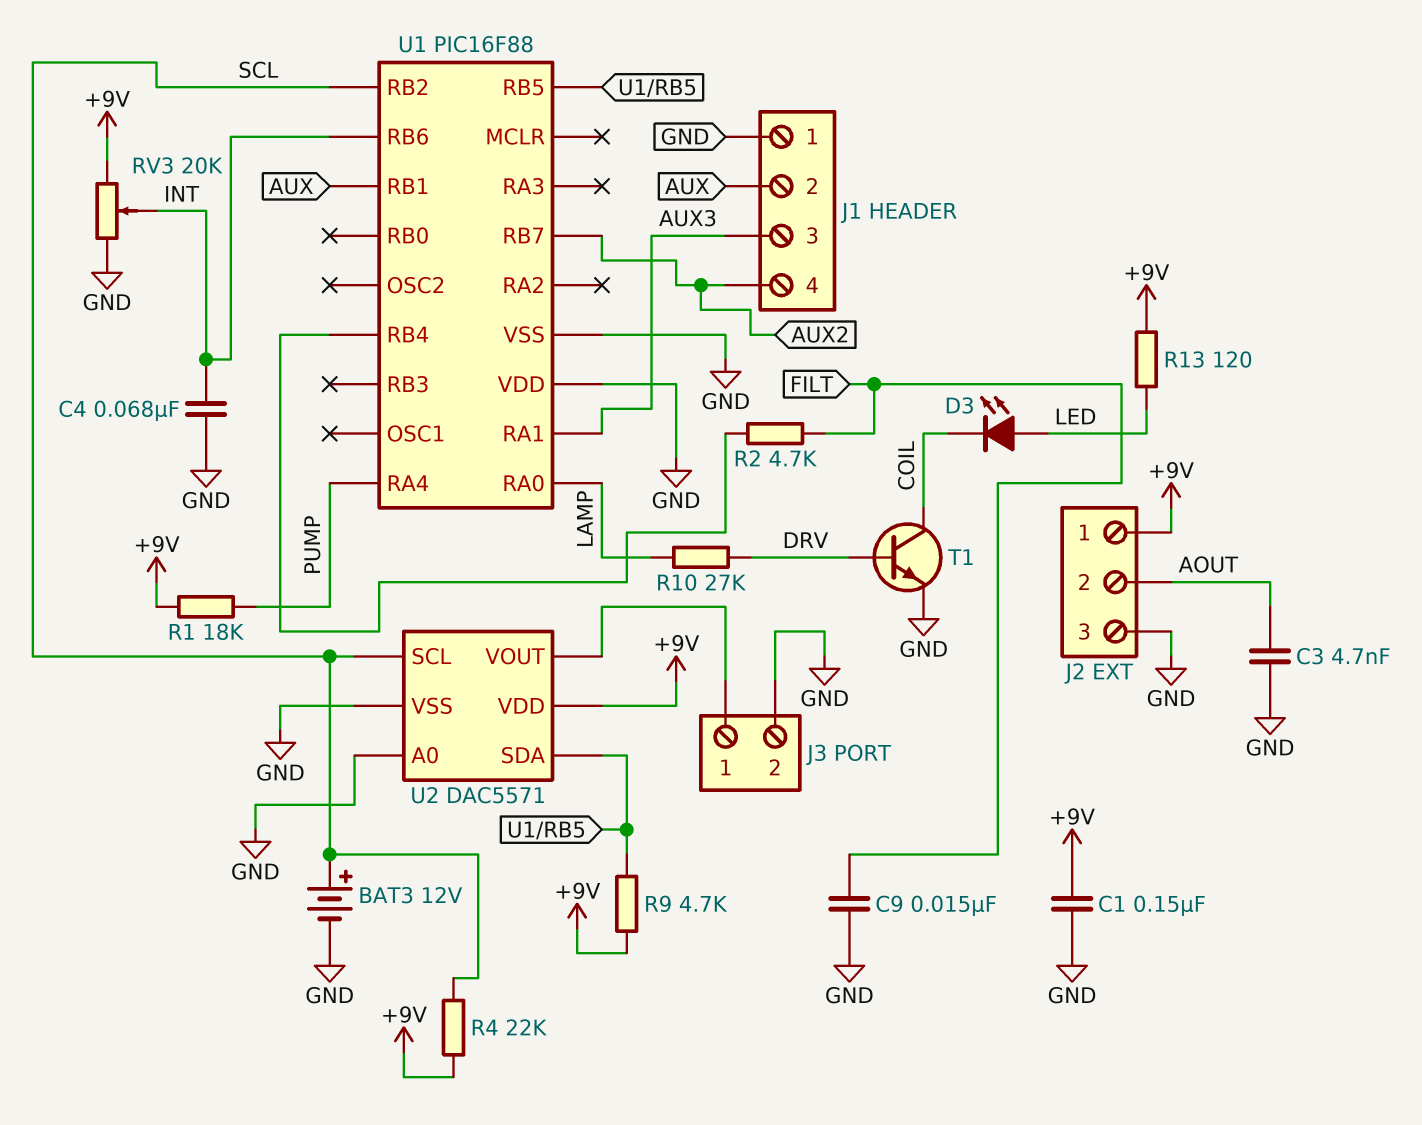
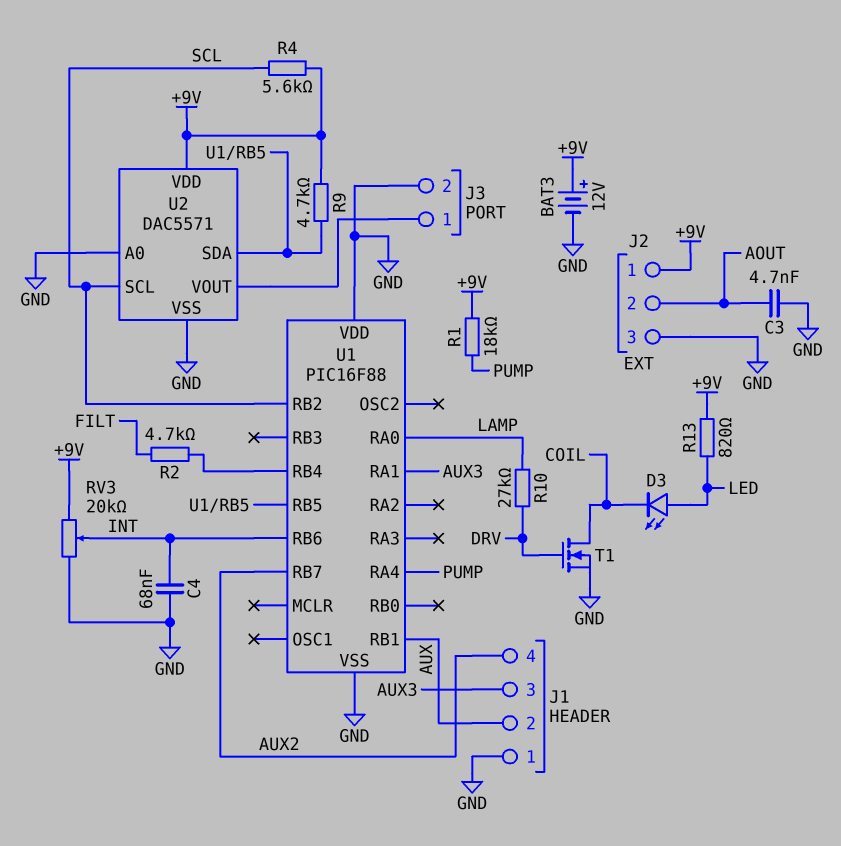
BAT3: 12V (plus SCL, minus GND) -> 12V (plus +9V, minus GND)
C1: 150nF (+9V, GND) -> none
C9: 15nF (FILT, GND) -> none
R4: 22k (+9V, SCL) -> 5.6k (+9V, SCL)
R13: 120 (+9V, LED) -> 820 (+9V, LED)
T1: NPN (B DRV, C COIL, E GND) -> NMOS (G DRV, D COIL, S GND)

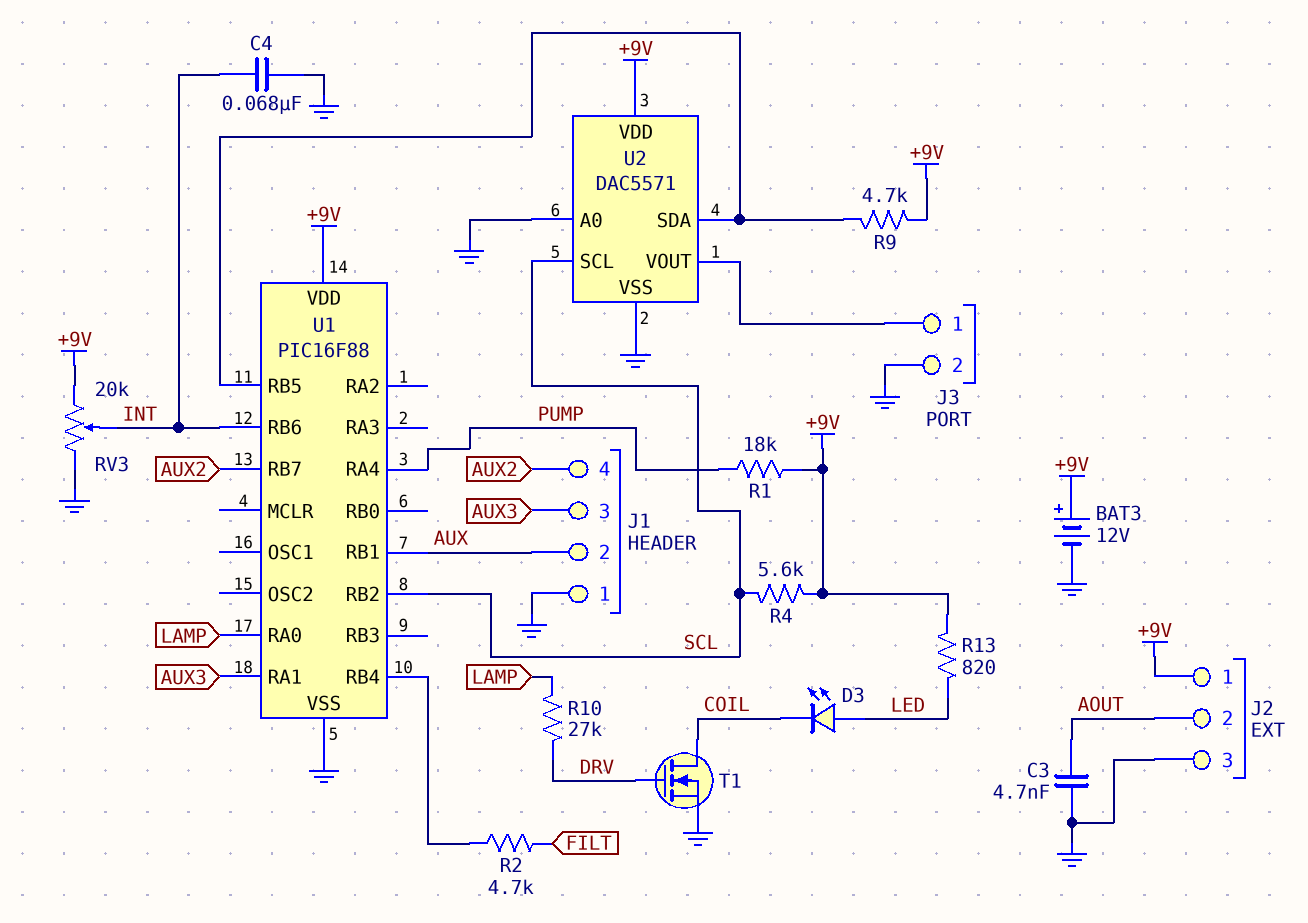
U1 pin VDD: GND -> +9V

